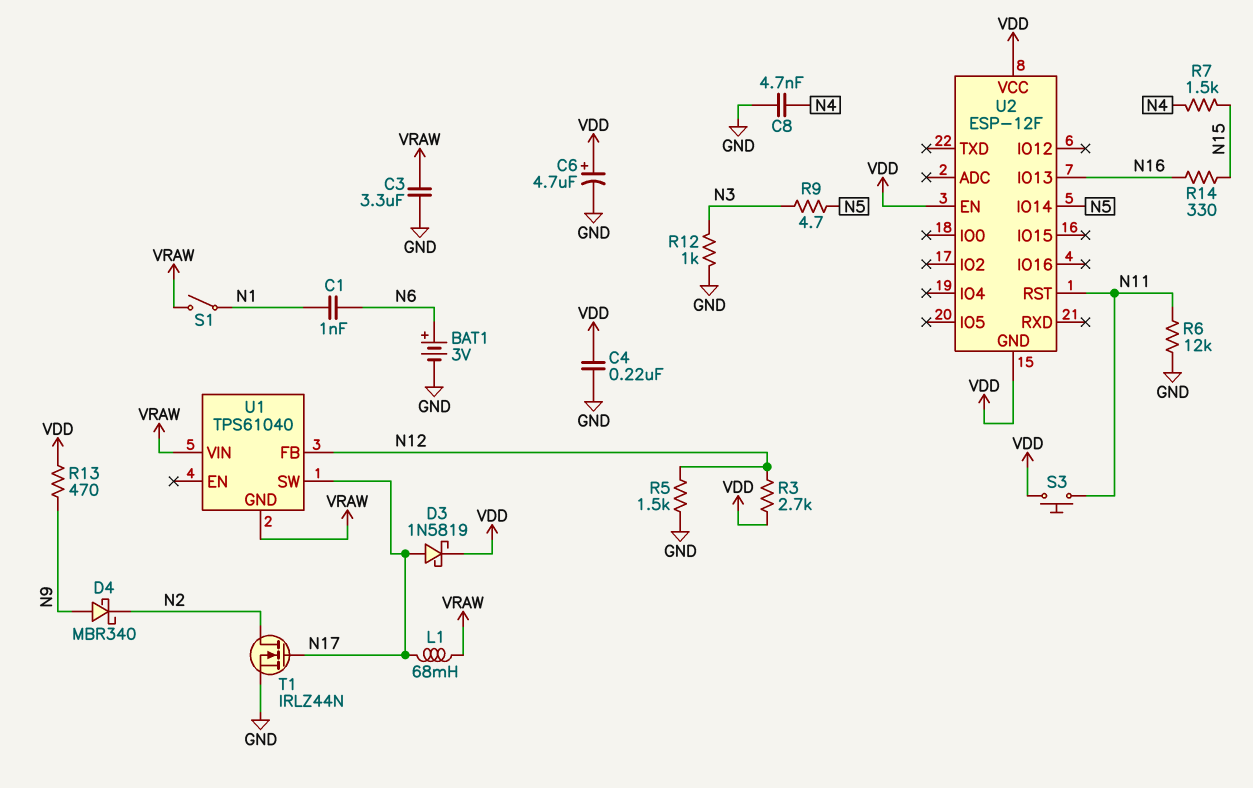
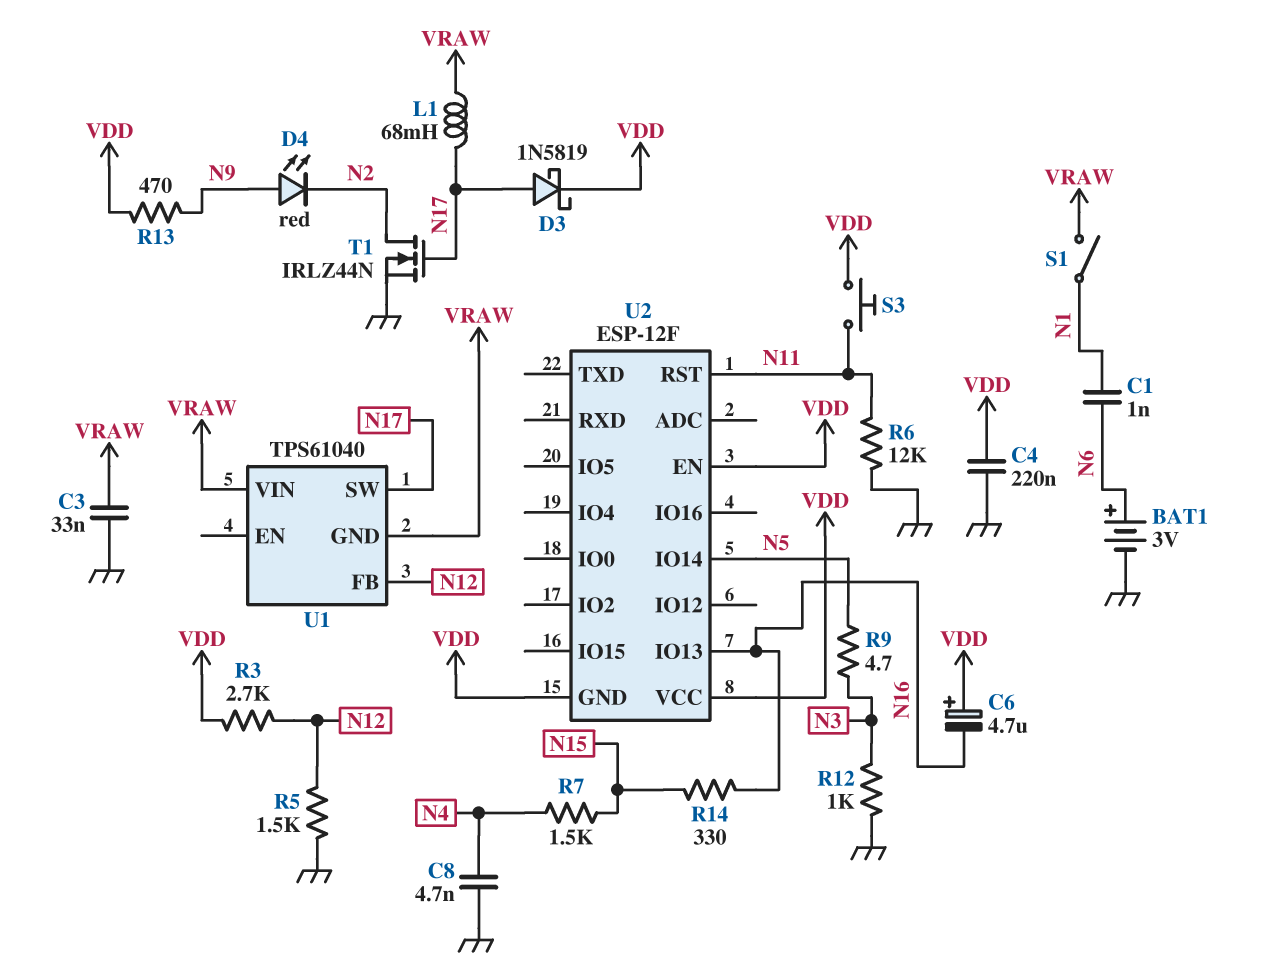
C3: 3.3uF (GND, VRAW) -> 33nF (GND, VRAW)
C6: 4.7uF (plus VDD, minus GND) -> 4.7uF (plus VDD, minus N16)
D4: schottky MBR340 (A N9, K N2) -> LED red (A N9, K N2)

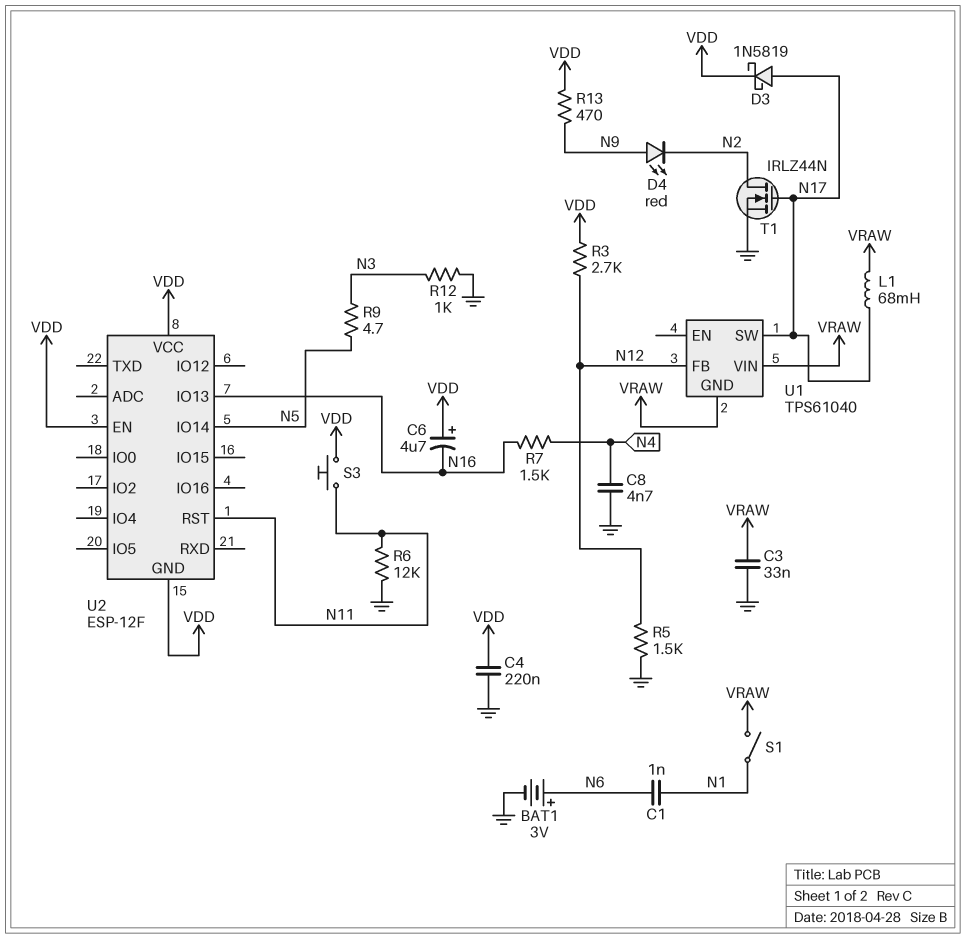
R7: 1.5k (N4, N15) -> 1.5k (N4, N16)
R14: 330 (N15, N16) -> none

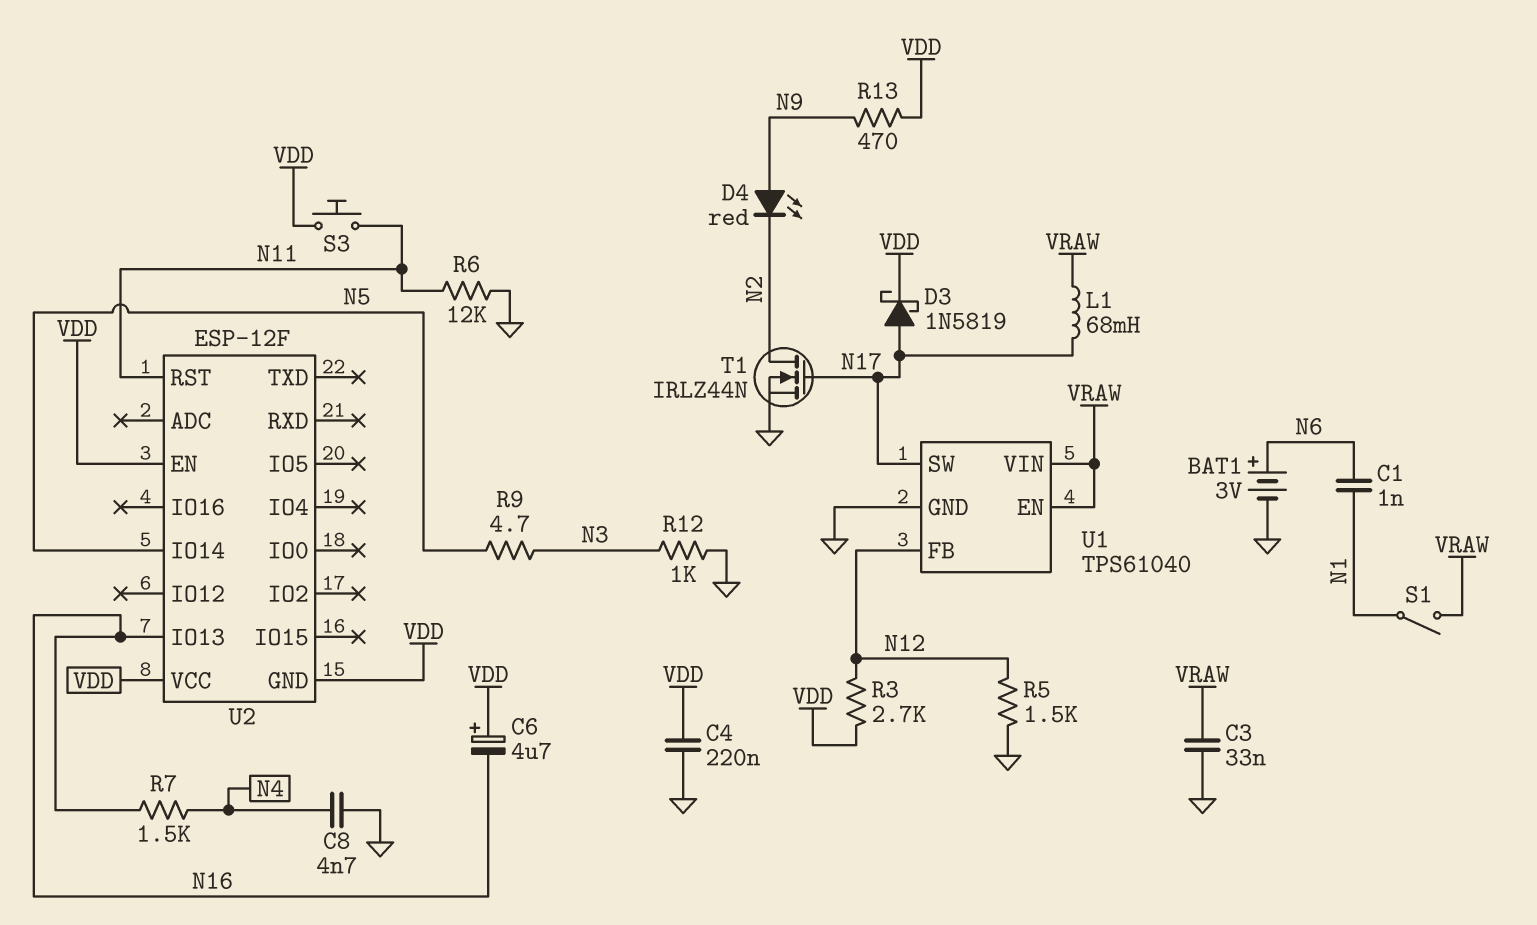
U1 pin EN: none -> VRAW
U1 pin GND: VRAW -> GND

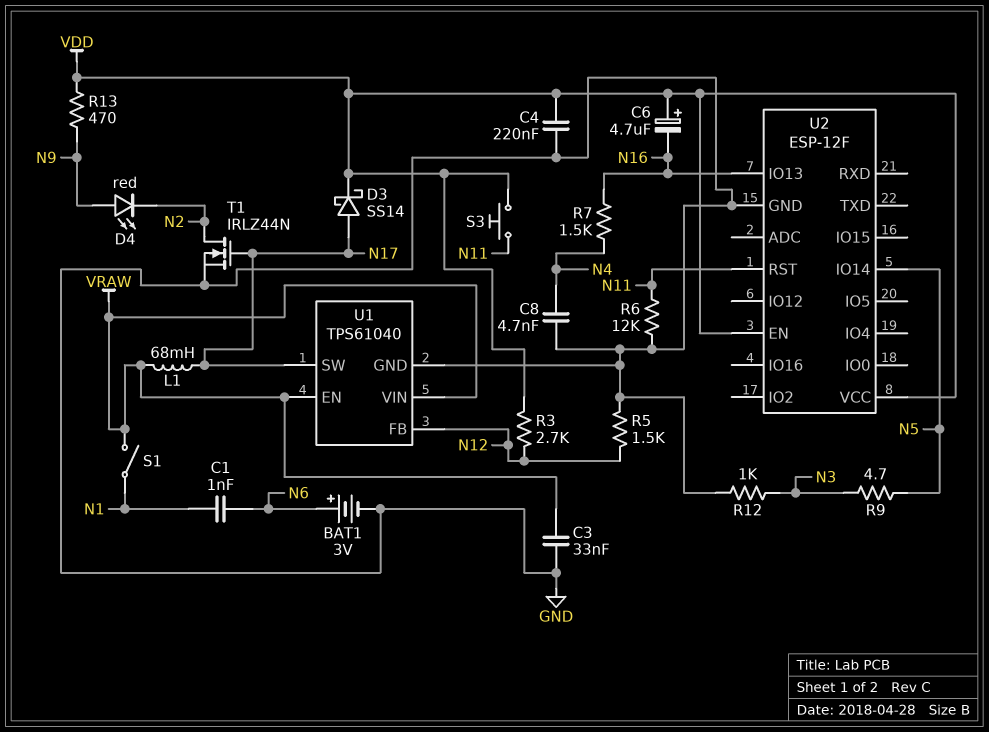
D3: schottky 1N5819 (A N17, K VDD) -> schottky SS14 (A N17, K VDD)
U2 pin GND: VDD -> GND

